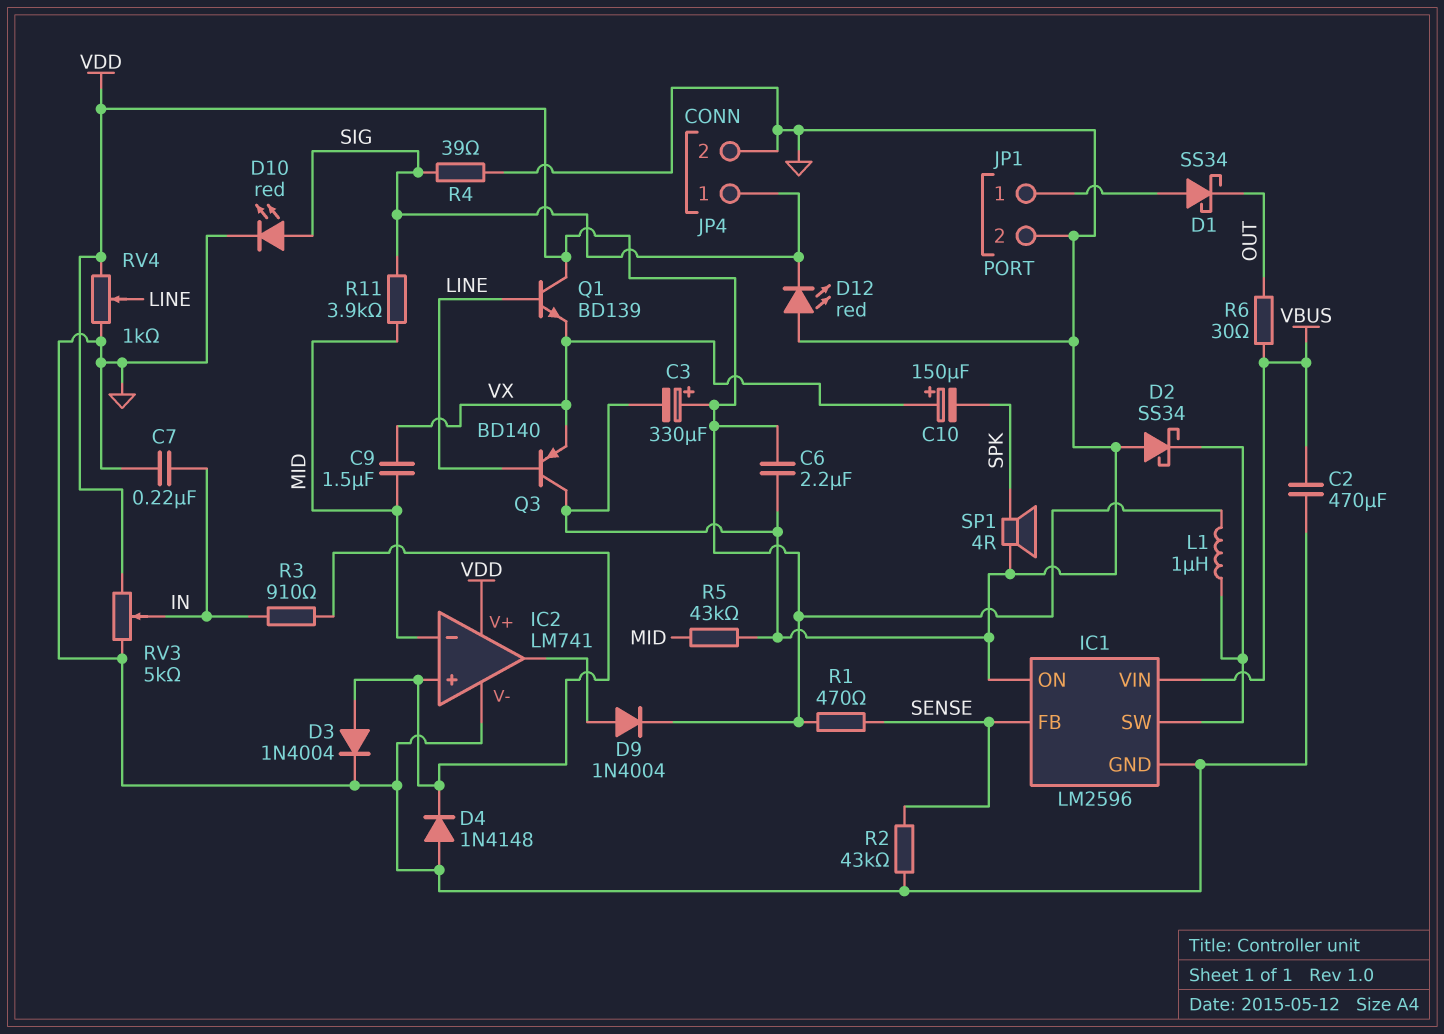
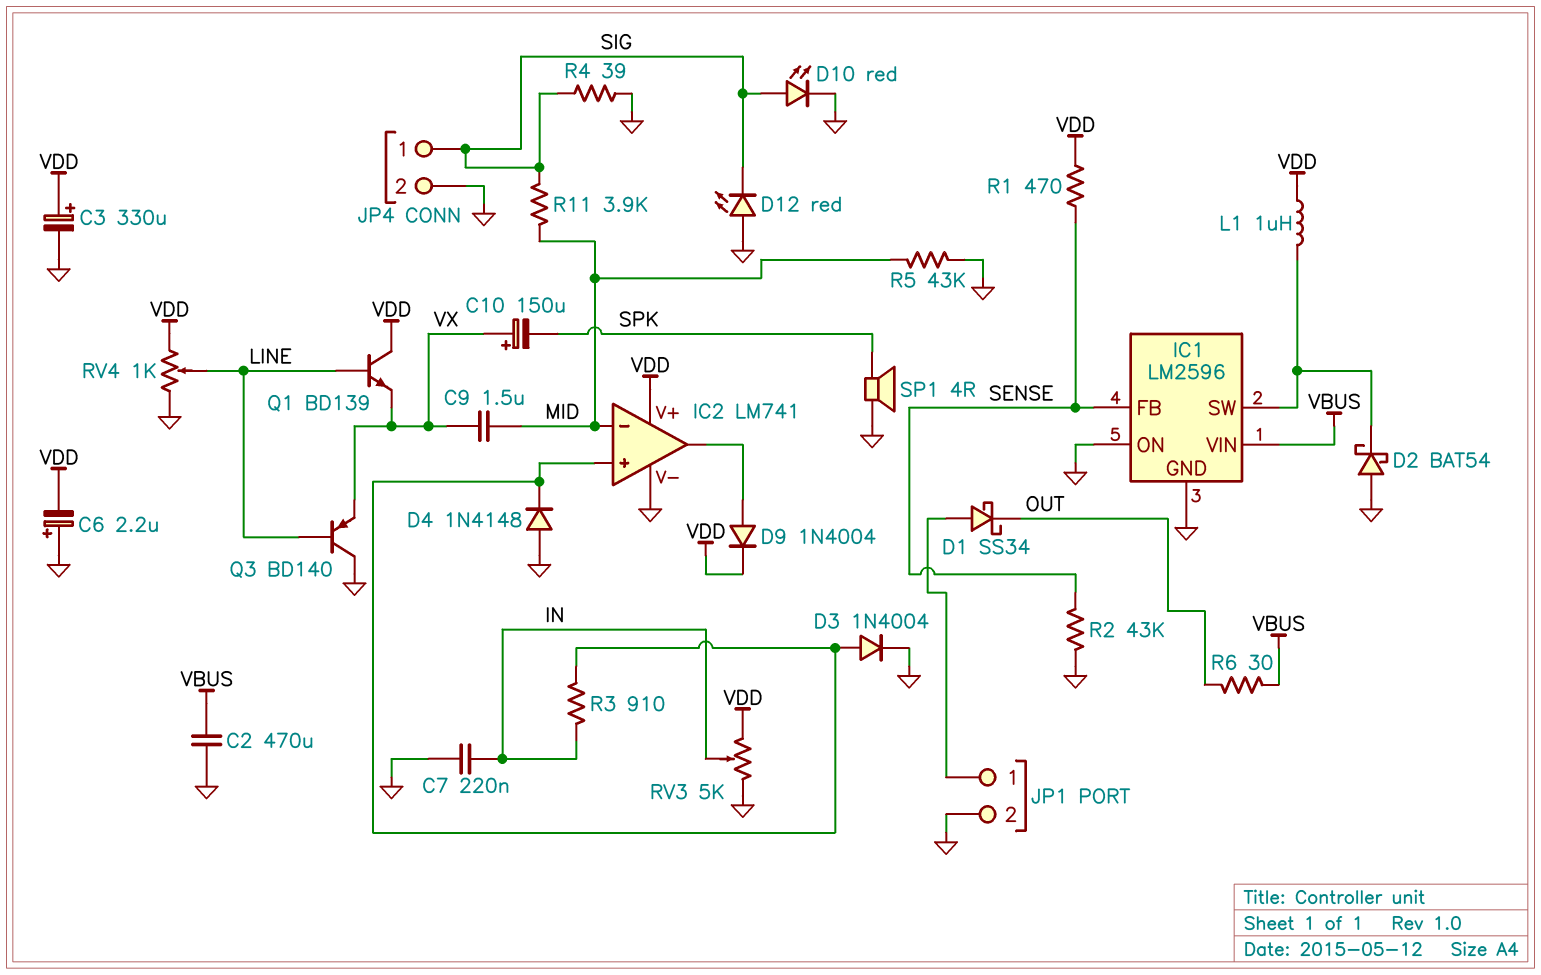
C6: 2.2uF (GND, VDD) -> 2.2uF (plus GND, minus VDD)
D2: schottky SS34 (A GND, K IC1/SW) -> schottky BAT54 (A GND, K IC1/SW)

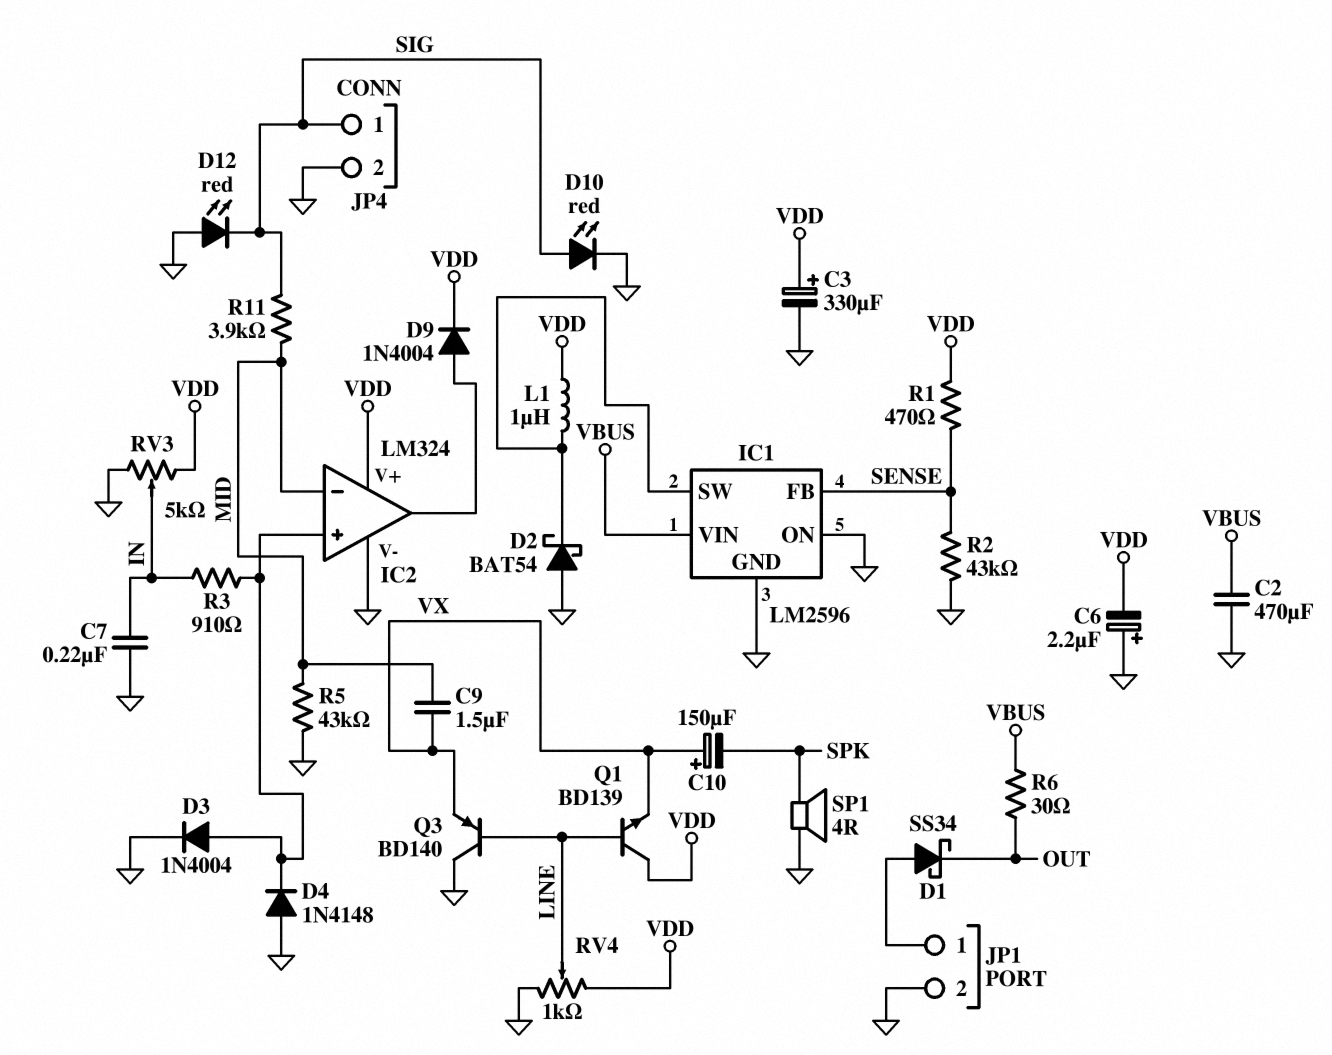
IC2: LM741 -> LM324
R4: 39 (GND, SIG) -> none

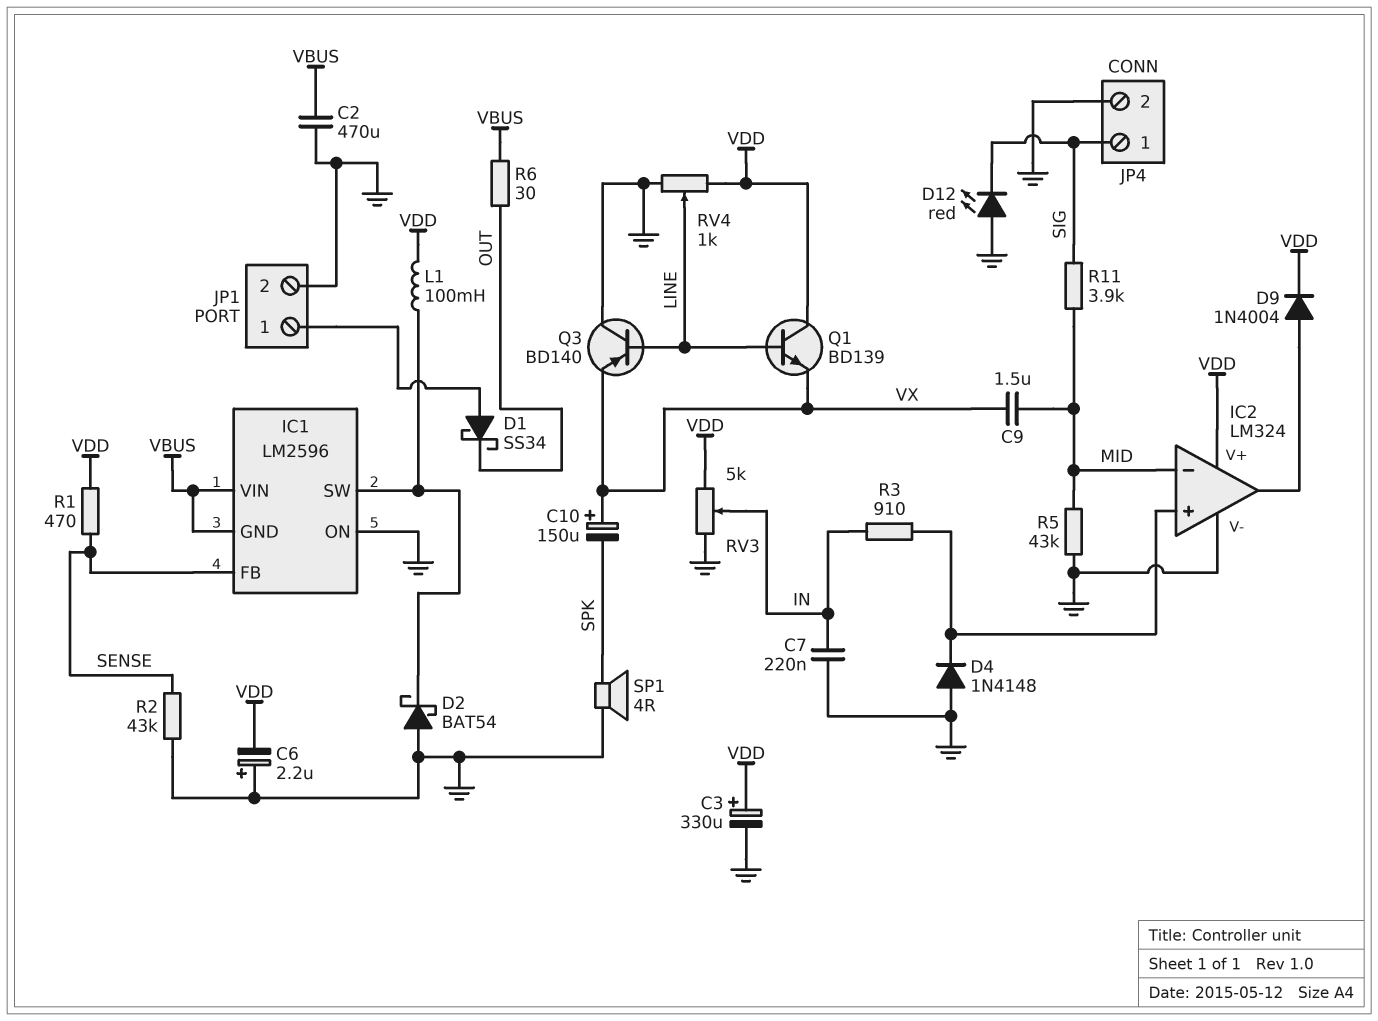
D3: diode 1N4004 (A IC2/in+, K GND) -> none
D10: LED red (A SIG, K GND) -> none
IC1 pin GND: GND -> VBUS
L1: 1uH (IC1/SW, VDD) -> 100mH (IC1/SW, VDD)

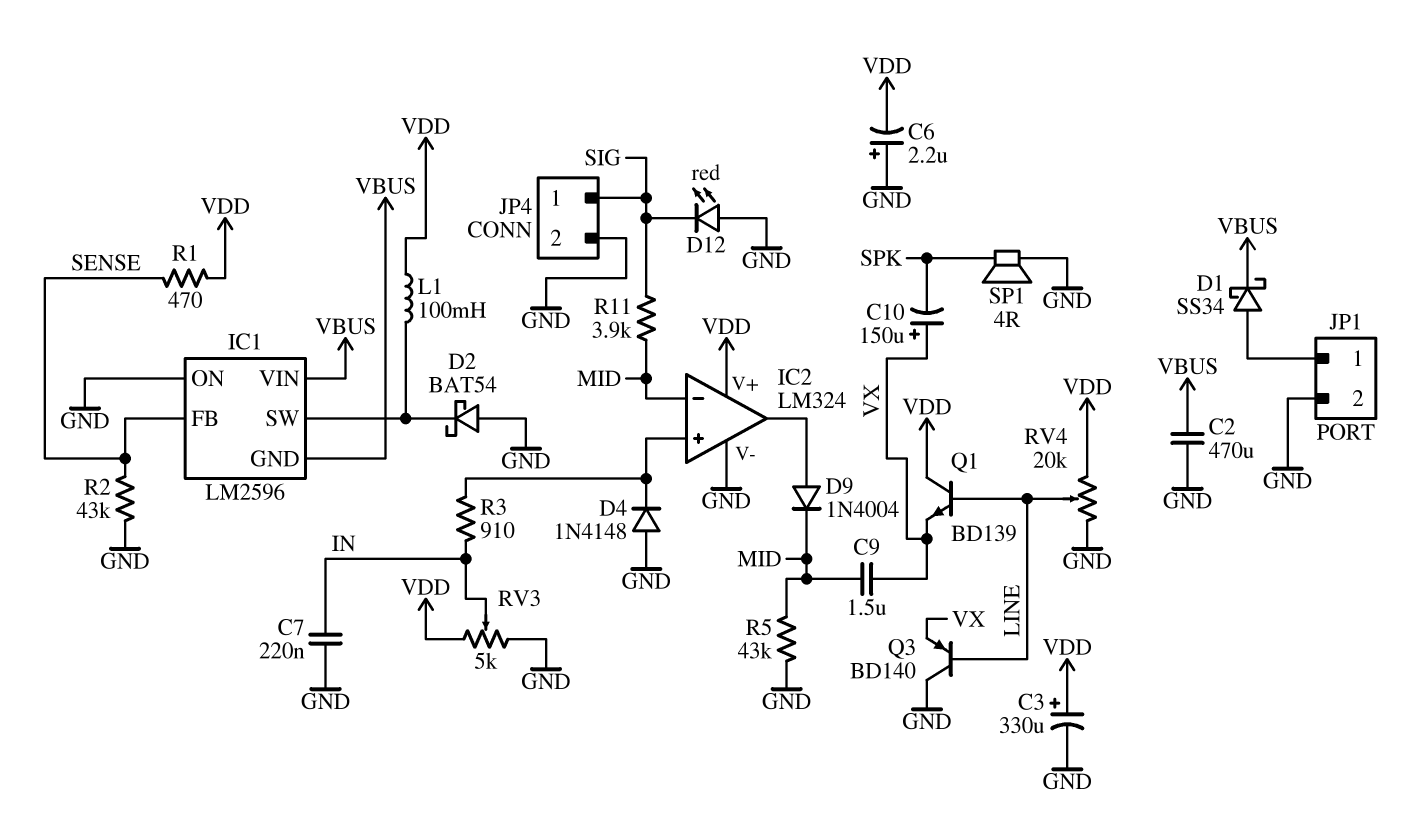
D1: schottky SS34 (A JP1/1, K OUT) -> schottky SS34 (A JP1/1, K VBUS)
D9: diode 1N4004 (A IC2/out, K VDD) -> diode 1N4004 (A IC2/out, K MID)
R6: 30 (OUT, VBUS) -> none
RV4: 1k (GND, VDD, wiper LINE) -> 20k (GND, VDD, wiper LINE)

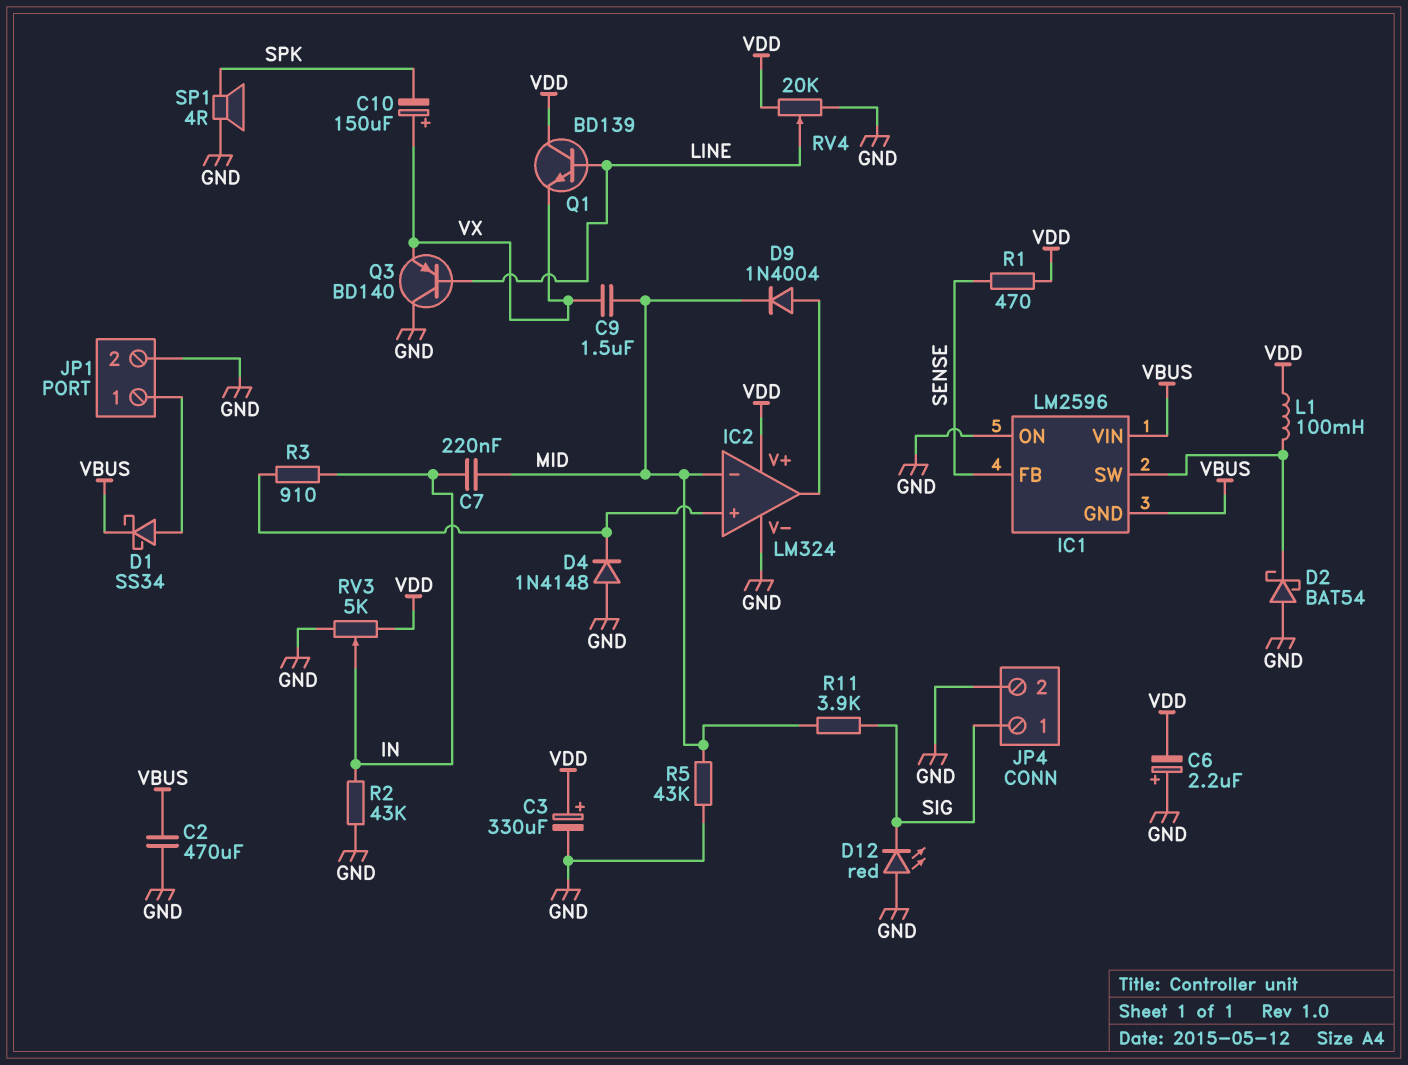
C7: 220nF (GND, IN) -> 220nF (IN, MID)
R2: 43k (GND, SENSE) -> 43k (GND, IN)

